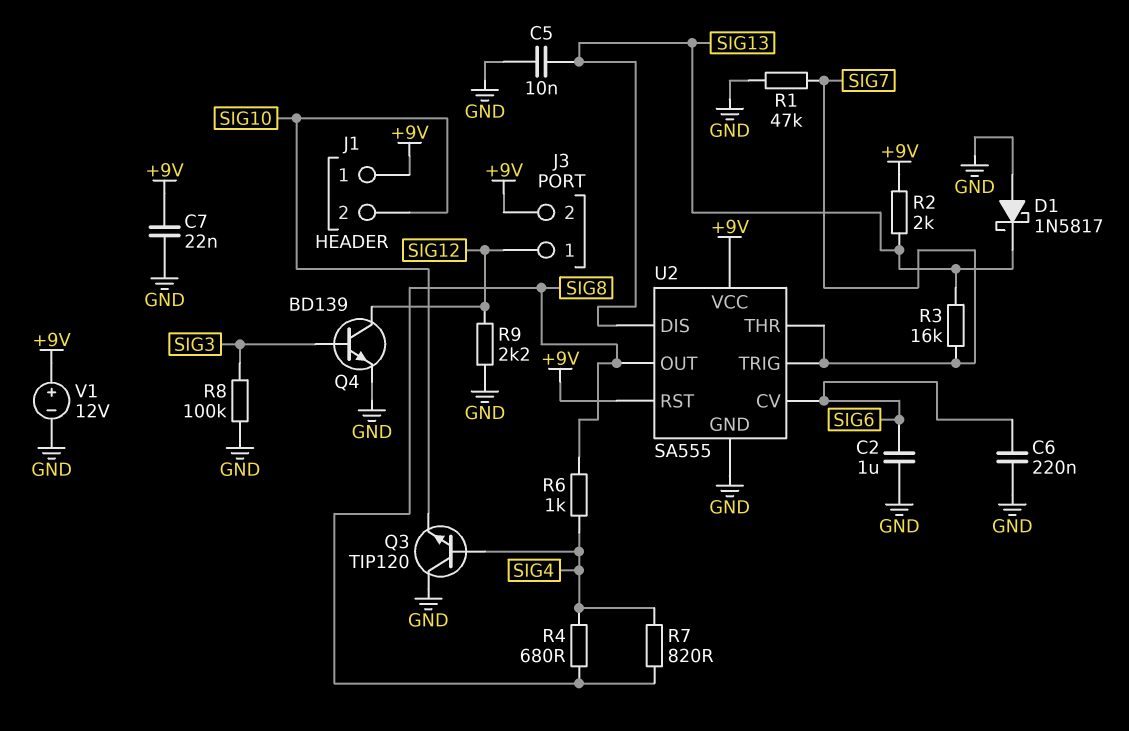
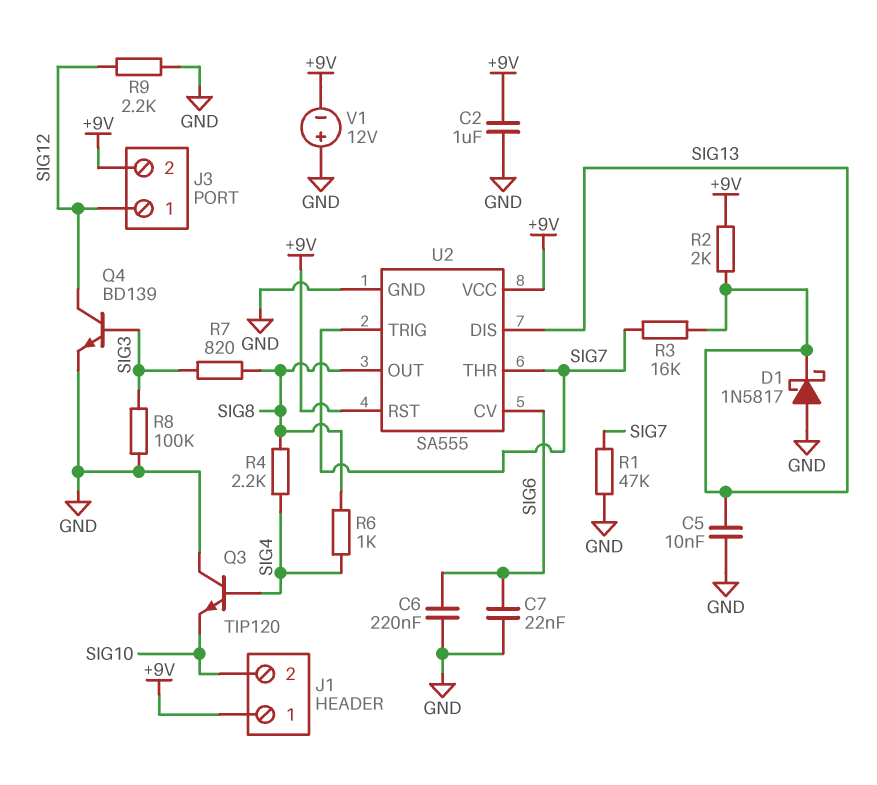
C2: 1uF (GND, SIG6) -> 1uF (+9V, GND)
C7: 22nF (+9V, GND) -> 22nF (GND, SIG6)
R4: 680 (SIG4, SIG8) -> 2.2k (SIG4, SIG8)
R7: 820 (SIG4, SIG8) -> 820 (SIG3, SIG8)
V1: 12V (plus +9V, minus GND) -> 12V (plus GND, minus +9V)

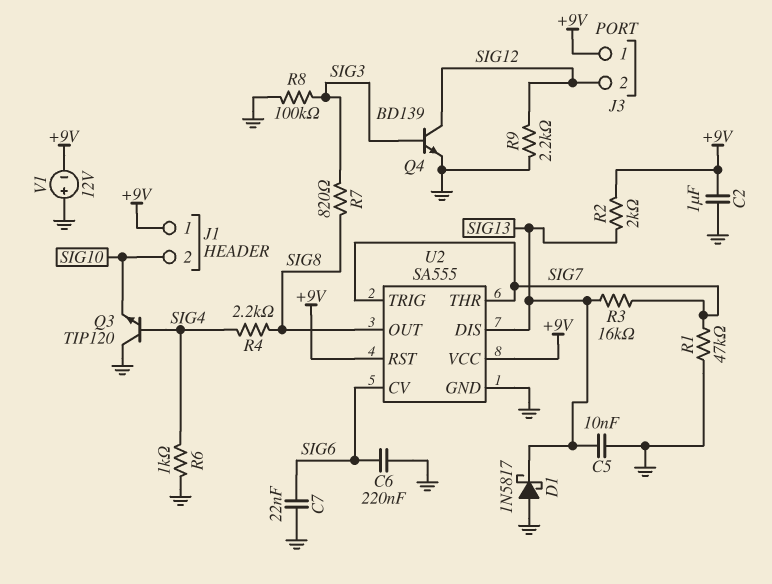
J3 pin 1: SIG12 -> +9V
J3 pin 2: +9V -> SIG12
R6: 1k (SIG4, SIG8) -> 1k (GND, SIG4)

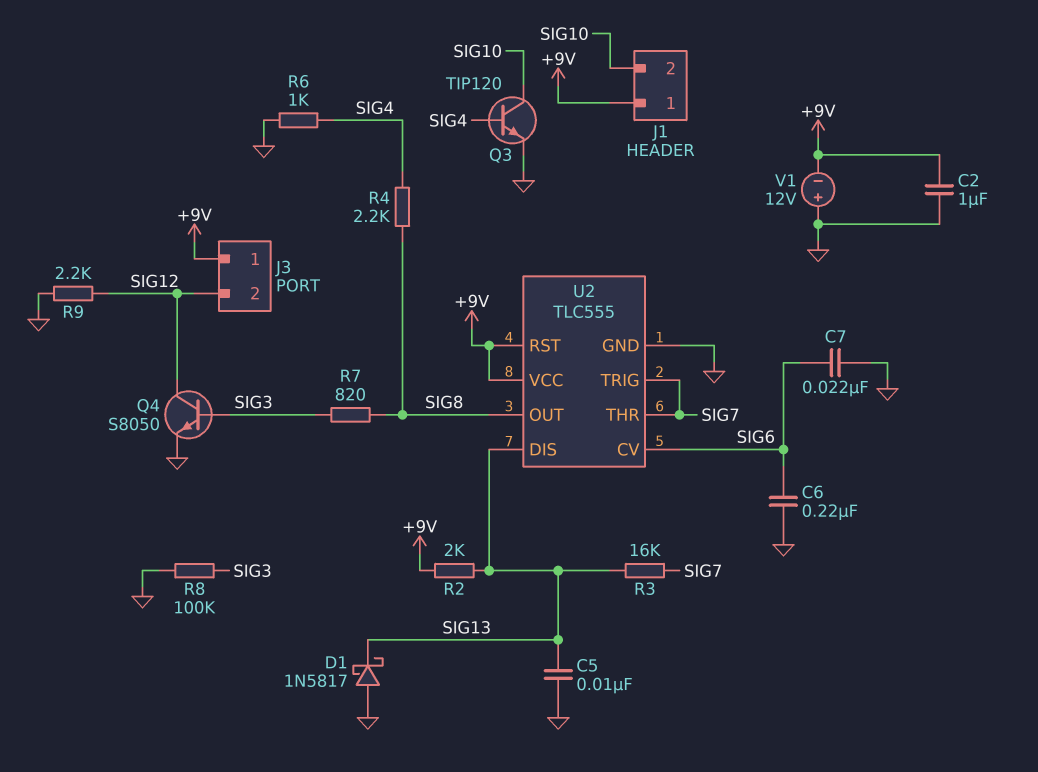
Q3: NPN TIP120 (B SIG4, C GND, E SIG10) -> NPN TIP120 (B SIG4, C SIG10, E GND)
Q4: NPN BD139 (B SIG3, C SIG12, E GND) -> NPN S8050 (B SIG3, C SIG12, E GND)
R1: 47k (GND, SIG7) -> none
U2: SA555 -> TLC555

